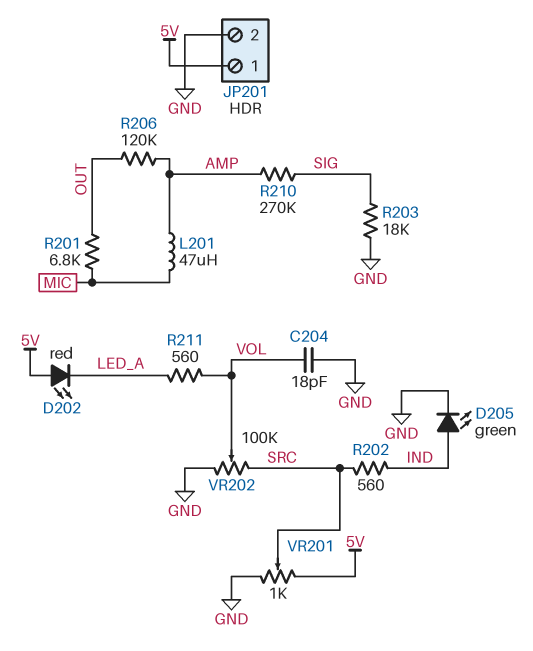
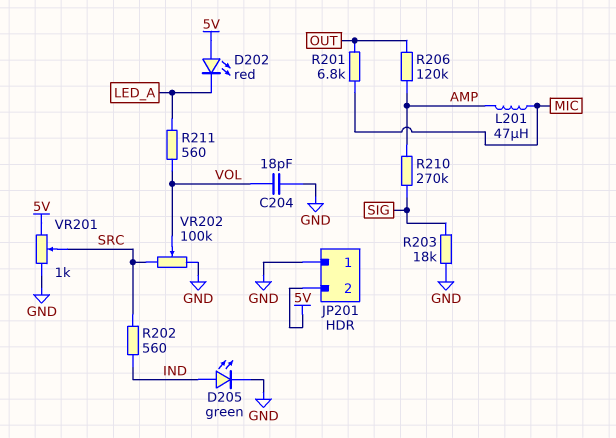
JP201 pin 1: 5V -> GND
JP201 pin 2: GND -> 5V

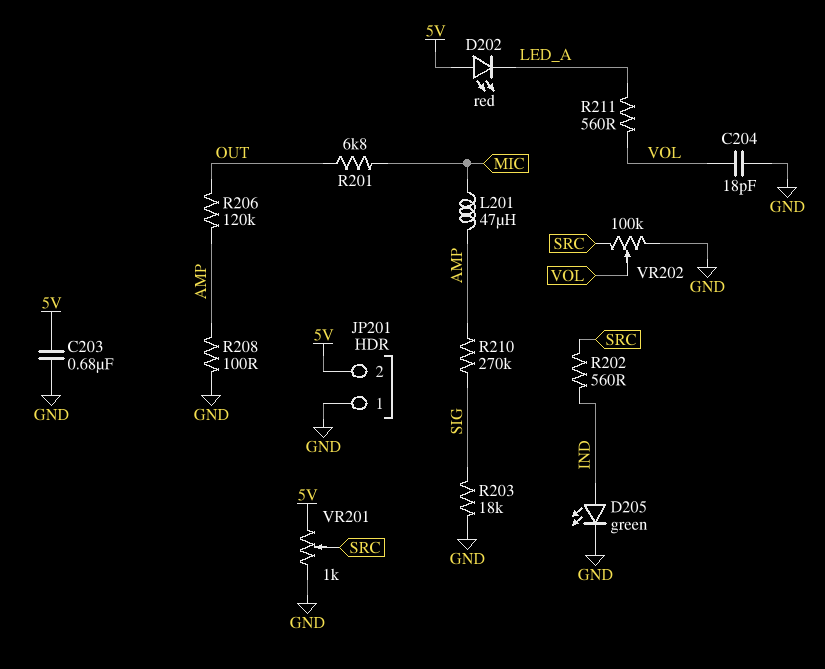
C203: none -> 680nF (5V, GND)
R208: none -> 100 (AMP, GND)

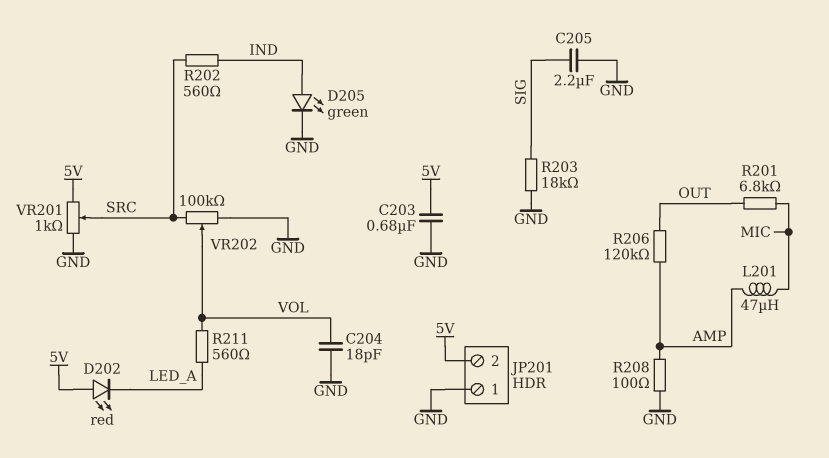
C205: none -> 2.2uF (GND, SIG)
R210: 270k (AMP, SIG) -> none

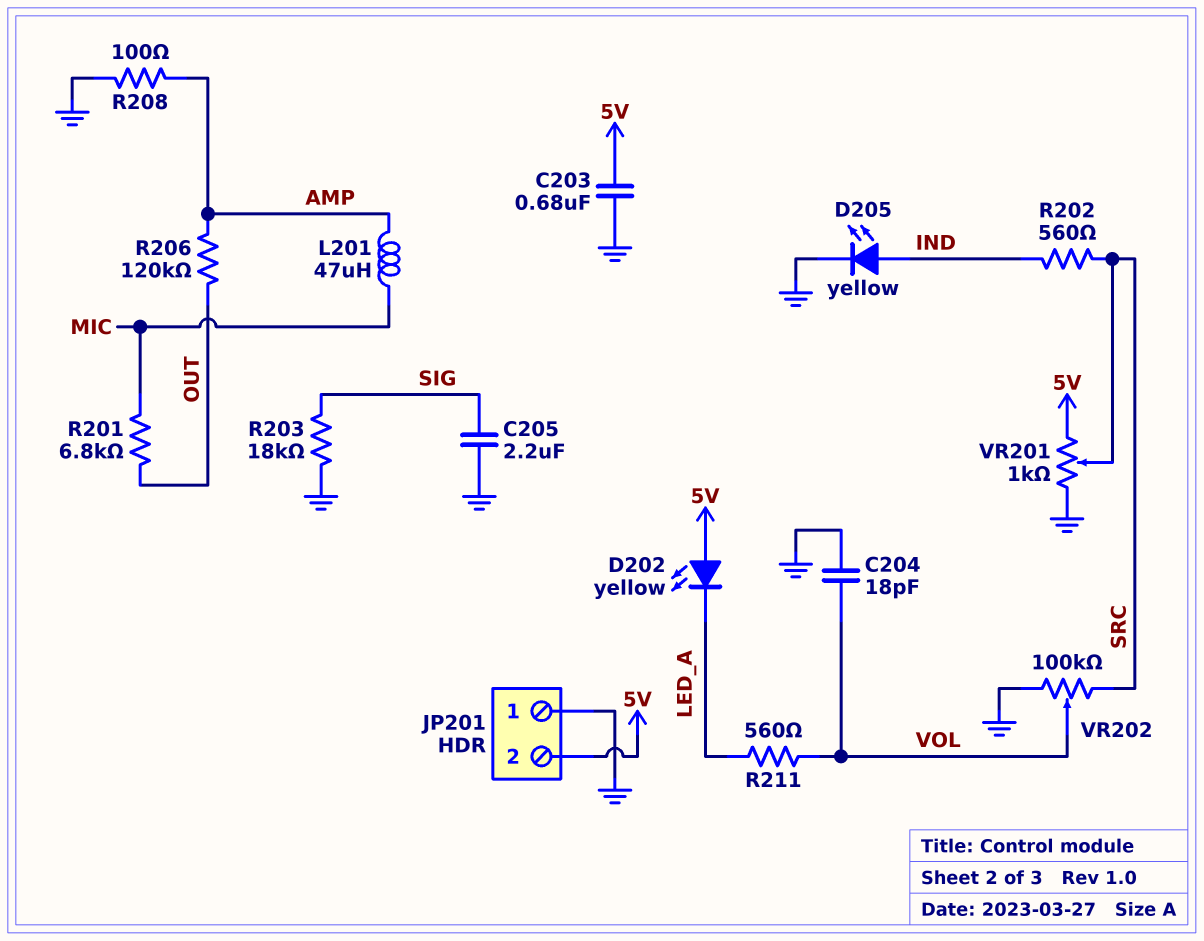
D202: LED red (A 5V, K LED_A) -> LED yellow (A 5V, K LED_A)
D205: LED green (A IND, K GND) -> LED yellow (A IND, K GND)

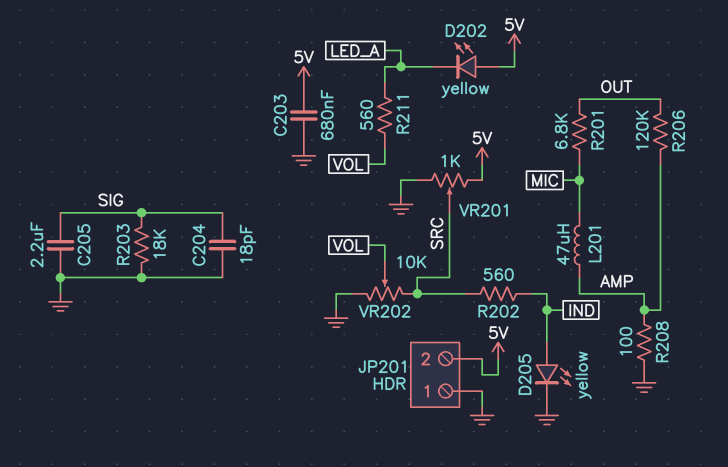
C204: 18pF (GND, VOL) -> 18pF (GND, SIG)
VR202: 100k (GND, SRC, wiper VOL) -> 10k (GND, SRC, wiper VOL)

